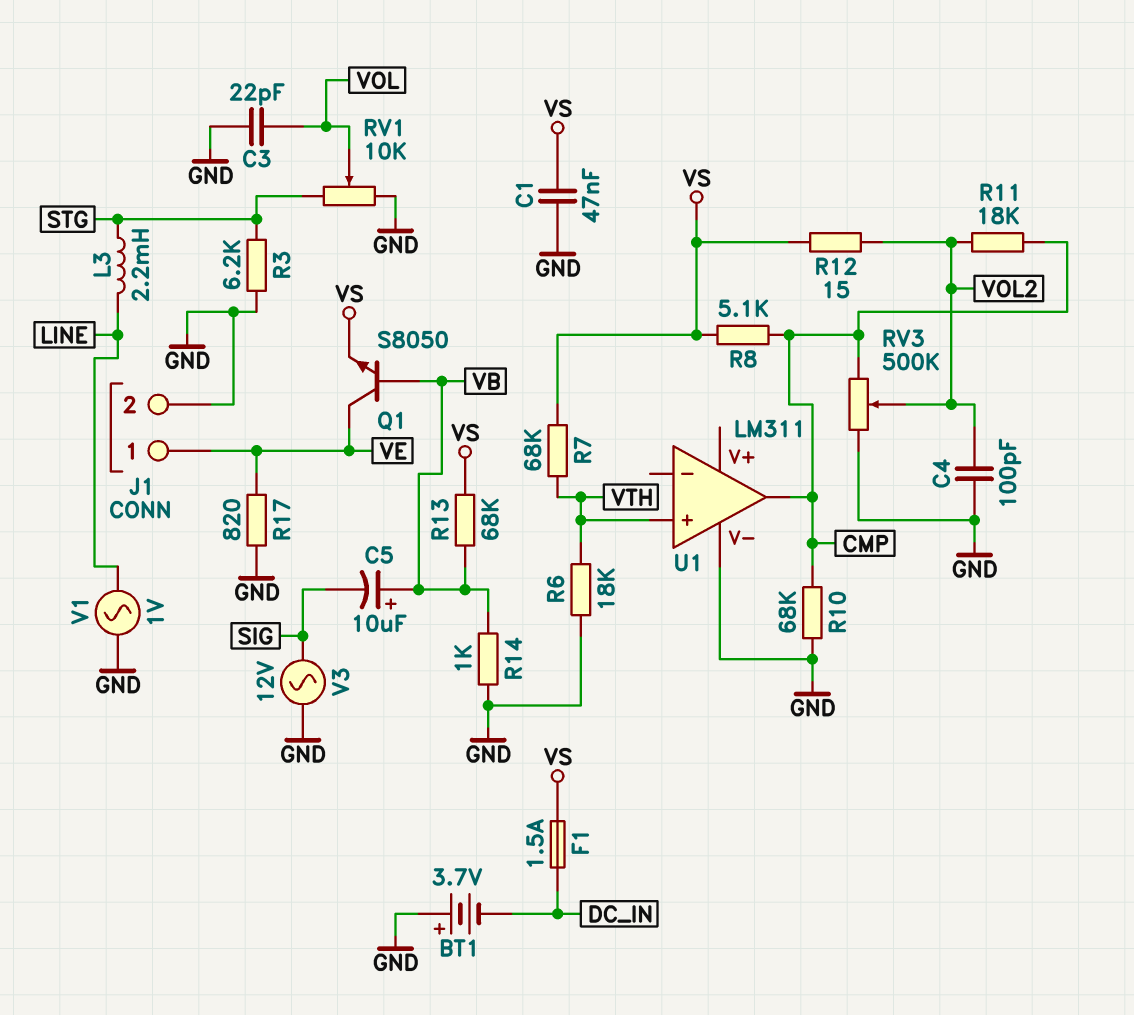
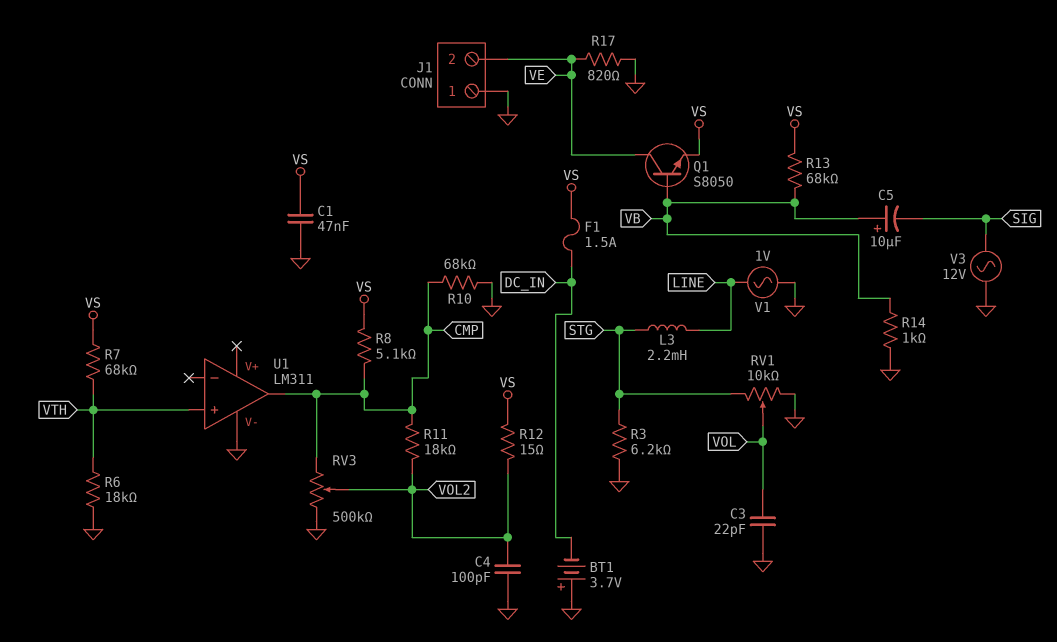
J1 pin 1: VE -> GND
J1 pin 2: GND -> VE

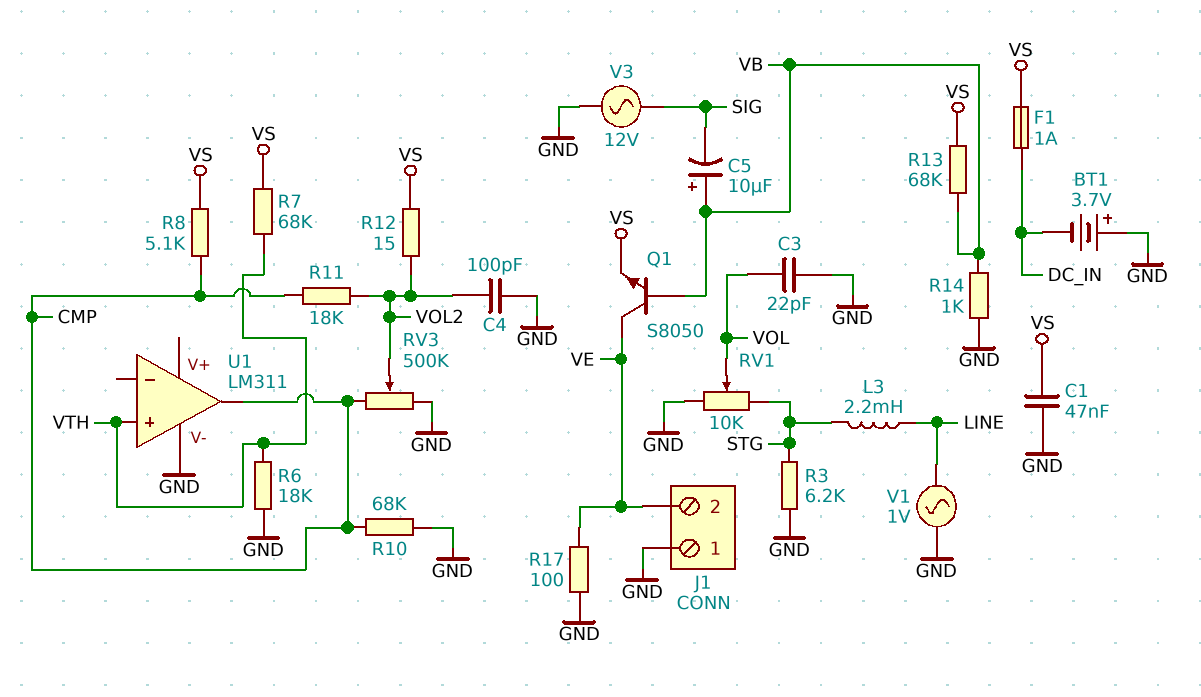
F1: 1.5A (DC_IN, VS) -> 1A (DC_IN, VS)
R17: 820 (GND, VE) -> 100 (GND, VE)

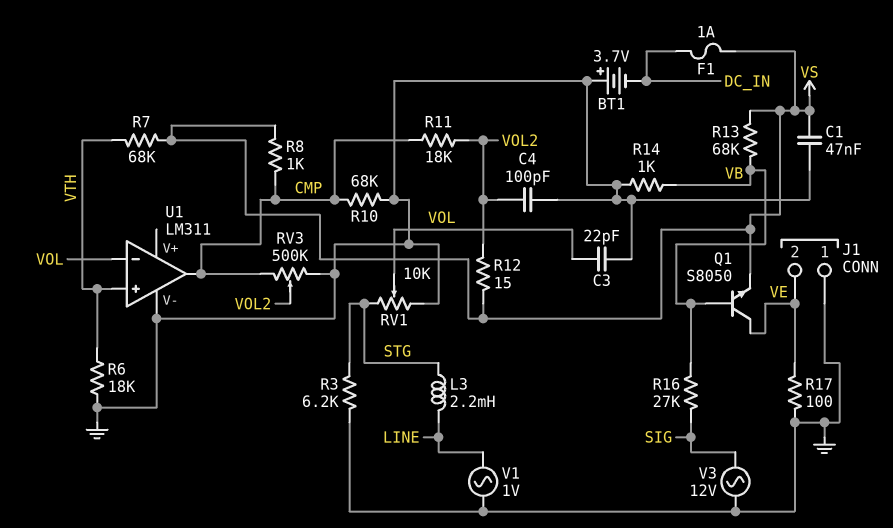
C5: 10uF (plus VB, minus SIG) -> none
R8: 5.1k (CMP, VS) -> 1k (CMP, VS)
R16: none -> 27k (SIG, VB)
U1 pin in-: none -> VOL

